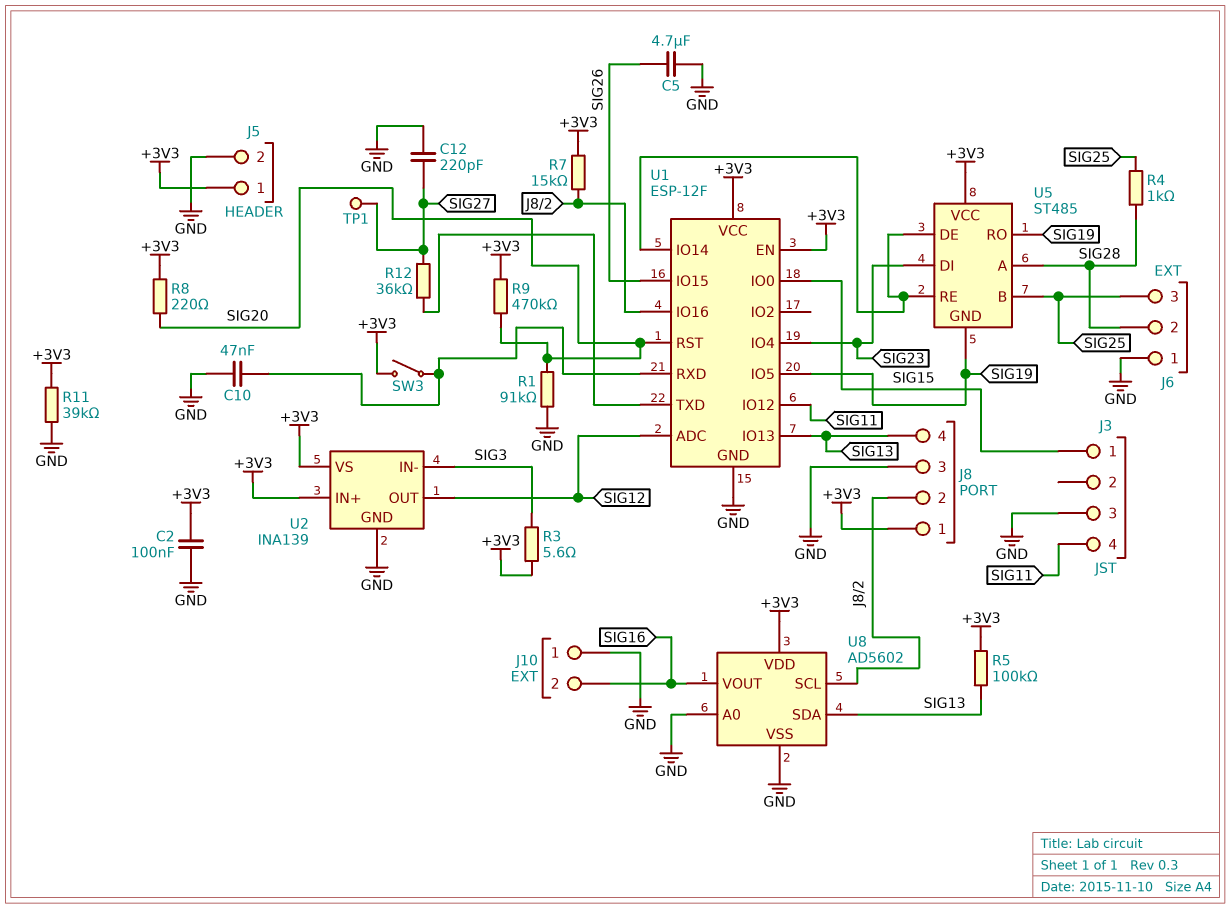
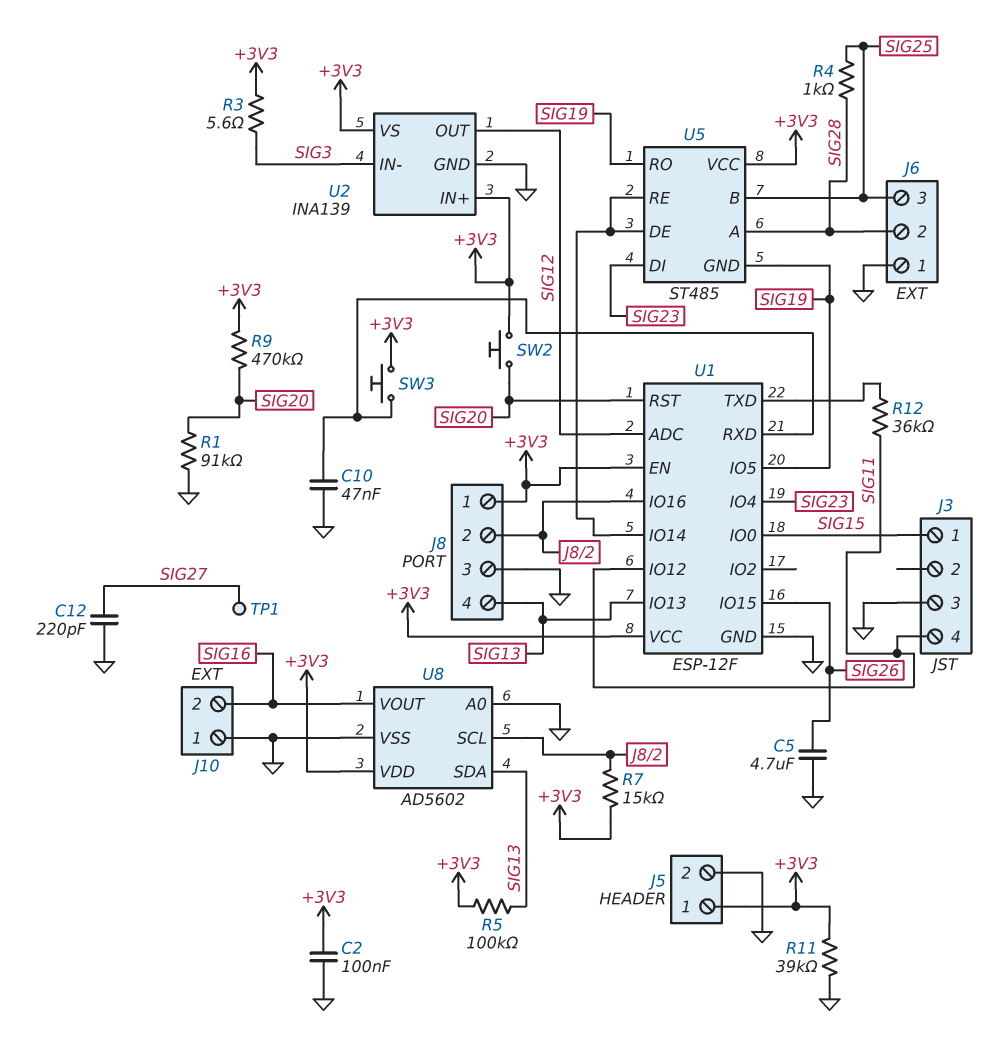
R8: 220 (+3V3, SIG20) -> none
R12: 36k (SIG27, U1/TXD) -> 36k (SIG11, U1/TXD)
SW2: none -> button (+3V3, SIG20)
SW3: switch (+3V3, U1/RXD) -> button (+3V3, U1/RXD)

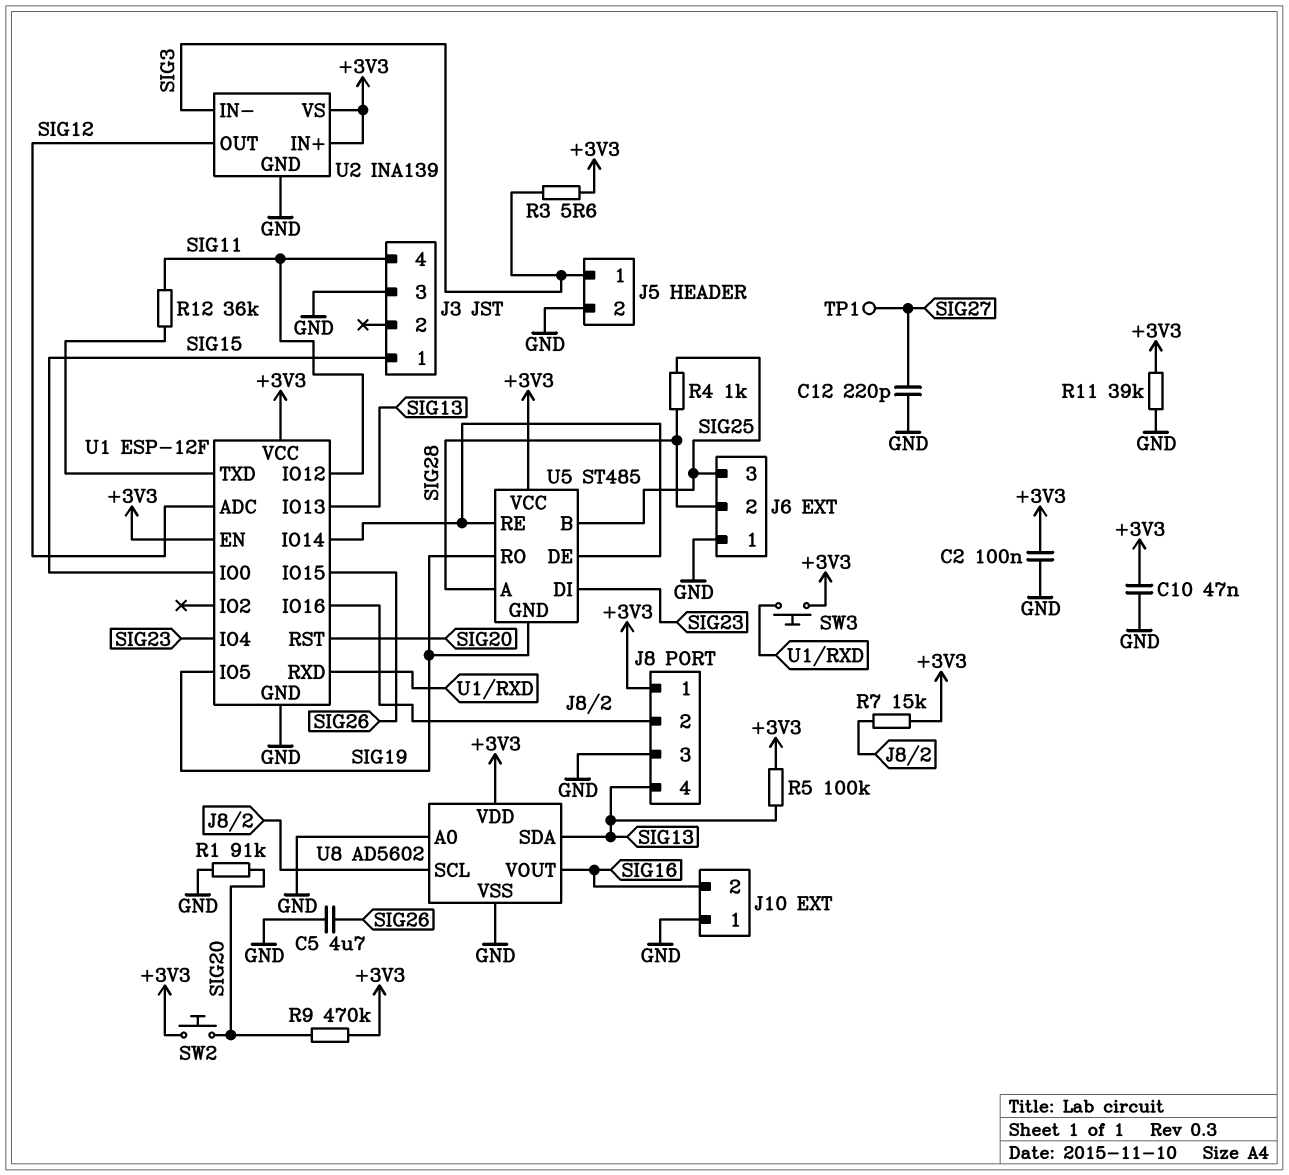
C10: 47nF (GND, U1/RXD) -> 47nF (+3V3, GND)
J5 pin 1: +3V3 -> SIG3

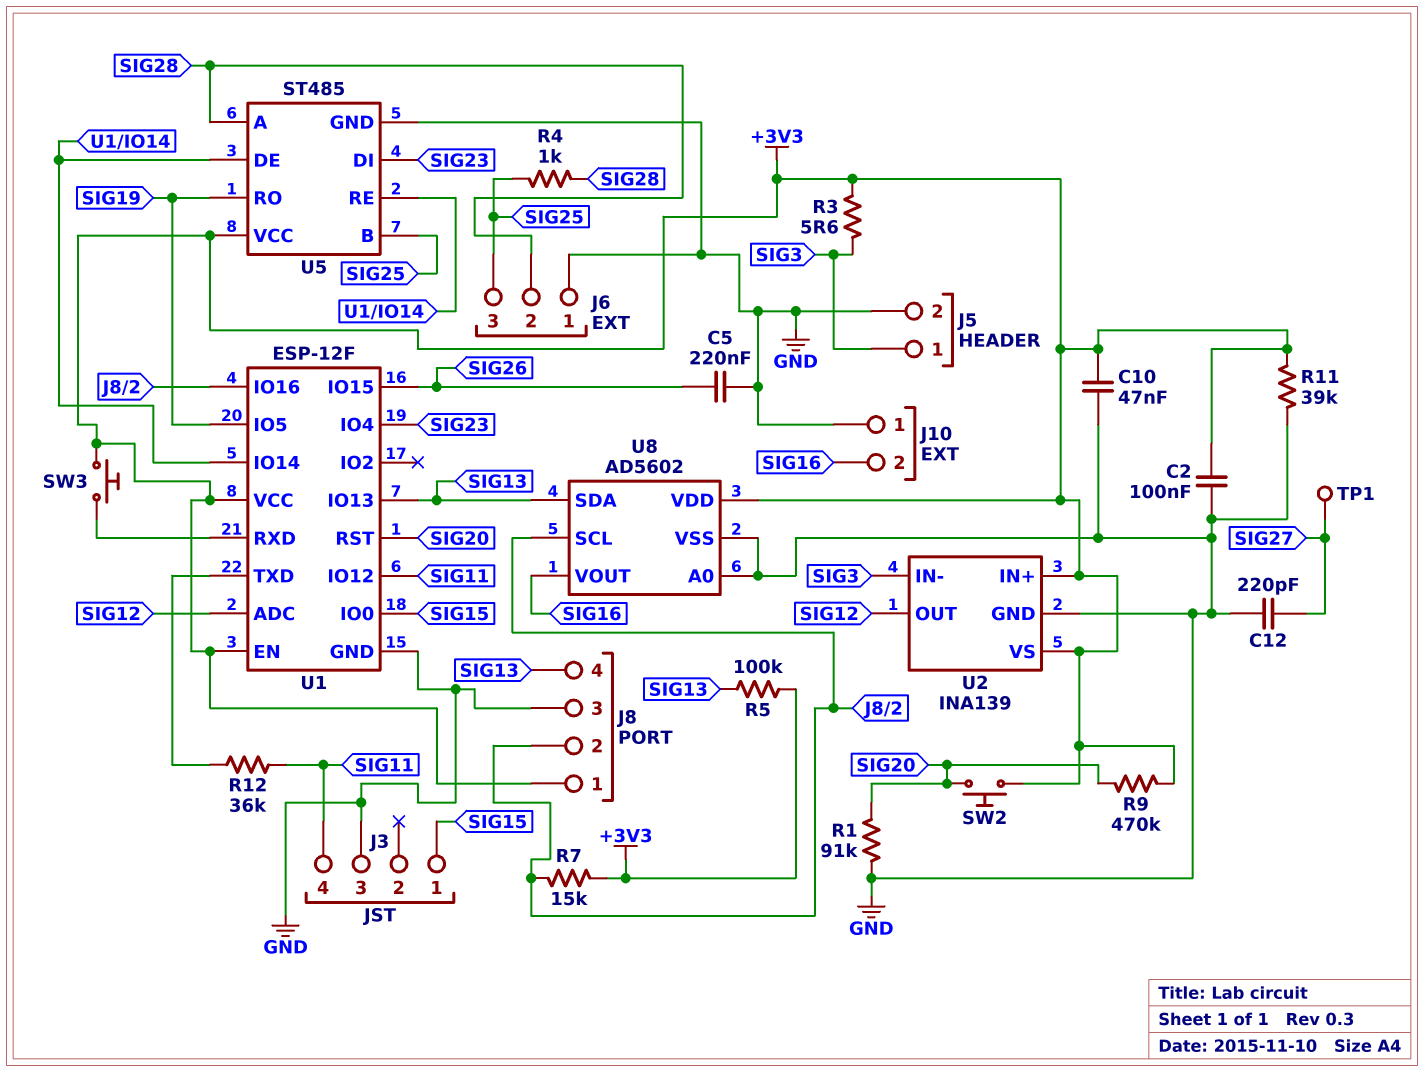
C5: 4.7uF (GND, SIG26) -> 220nF (GND, SIG26)
U5 pin GND: SIG19 -> GND

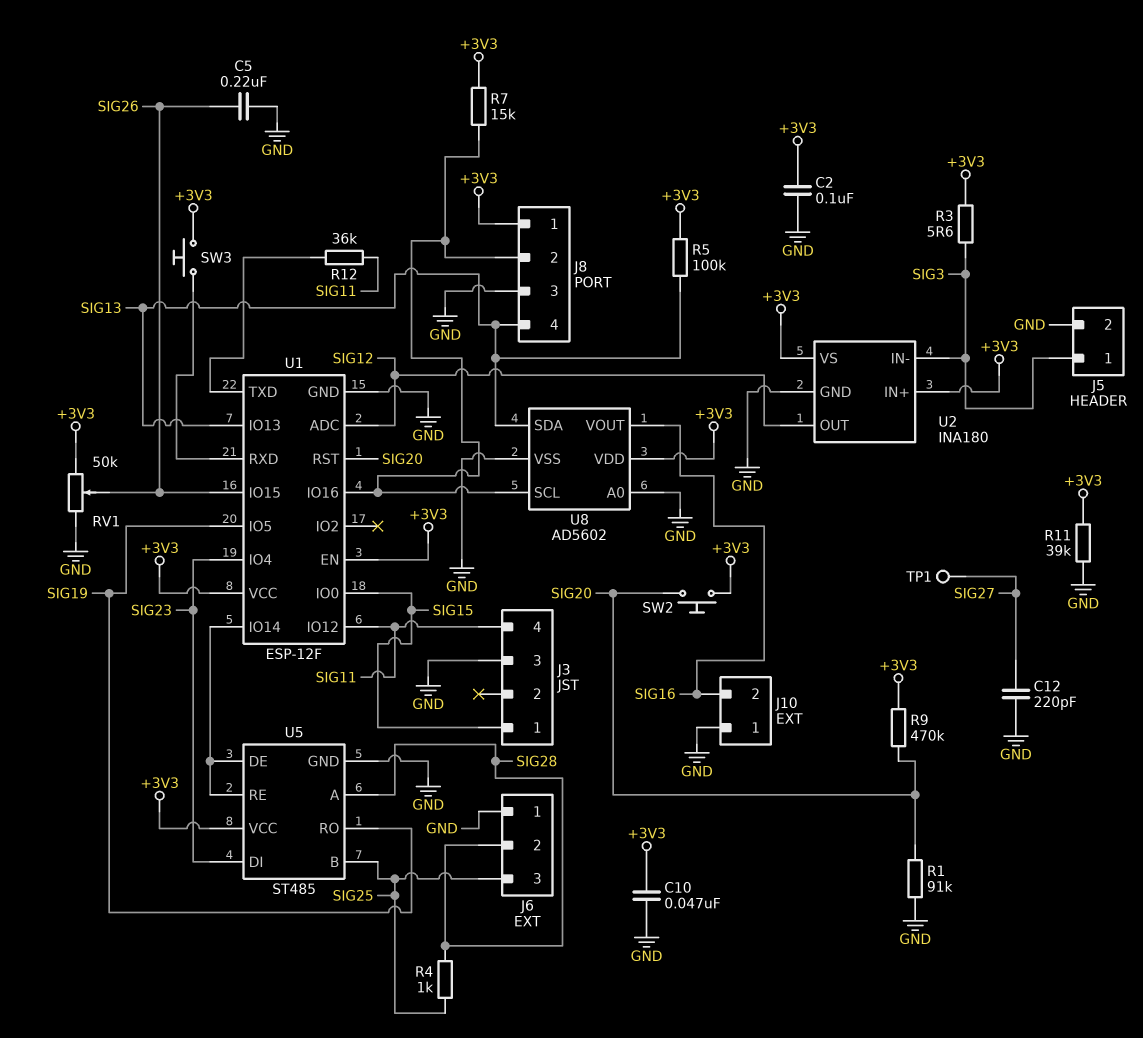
RV1: none -> 50k (+3V3, GND, wiper SIG26)
U2: INA139 -> INA180

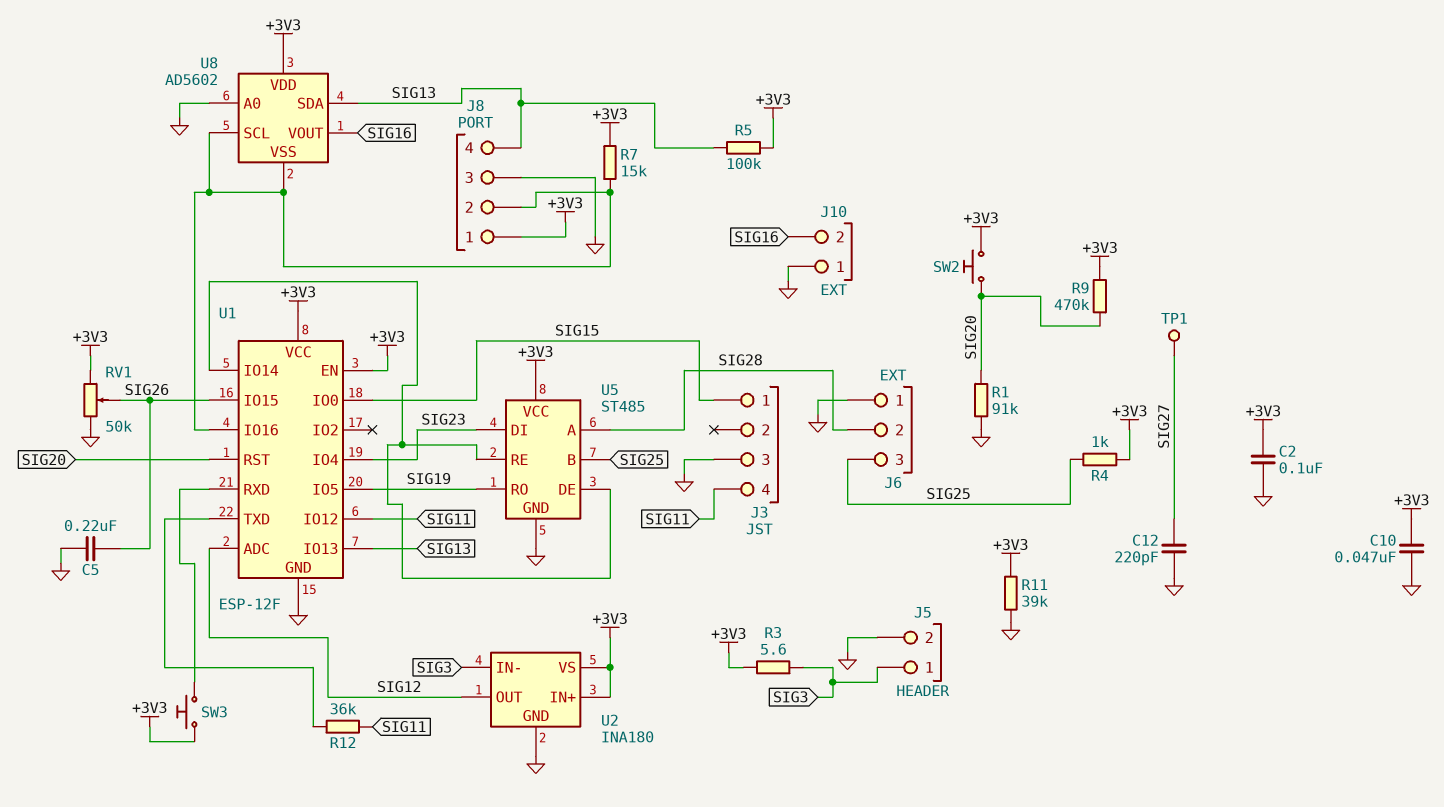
R4: 1k (SIG25, SIG28) -> 1k (+3V3, SIG25)
U8 pin VSS: GND -> J8/2

